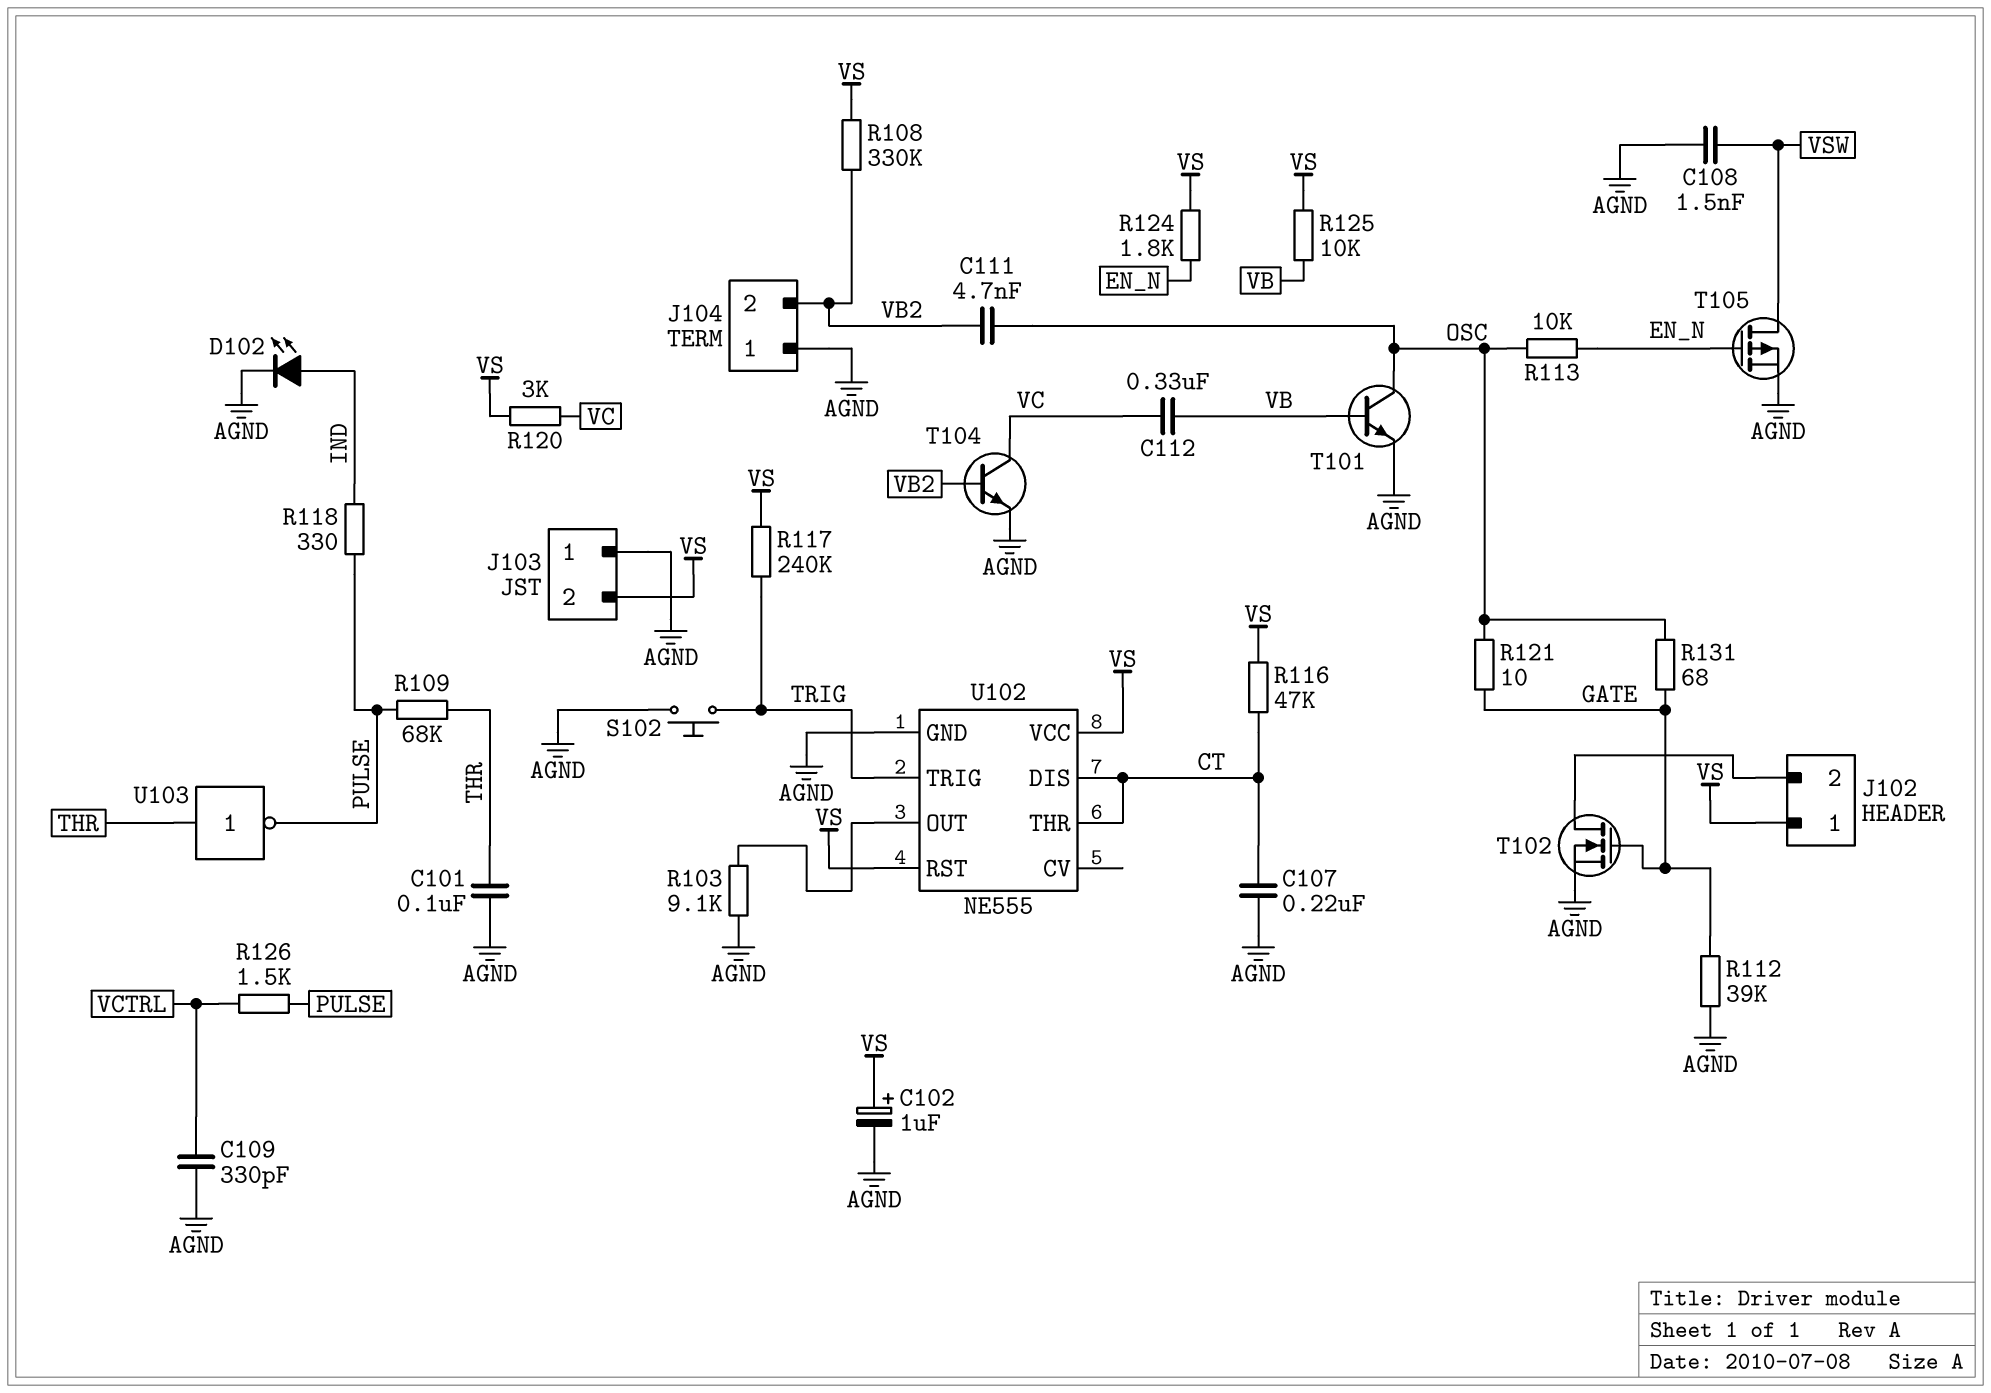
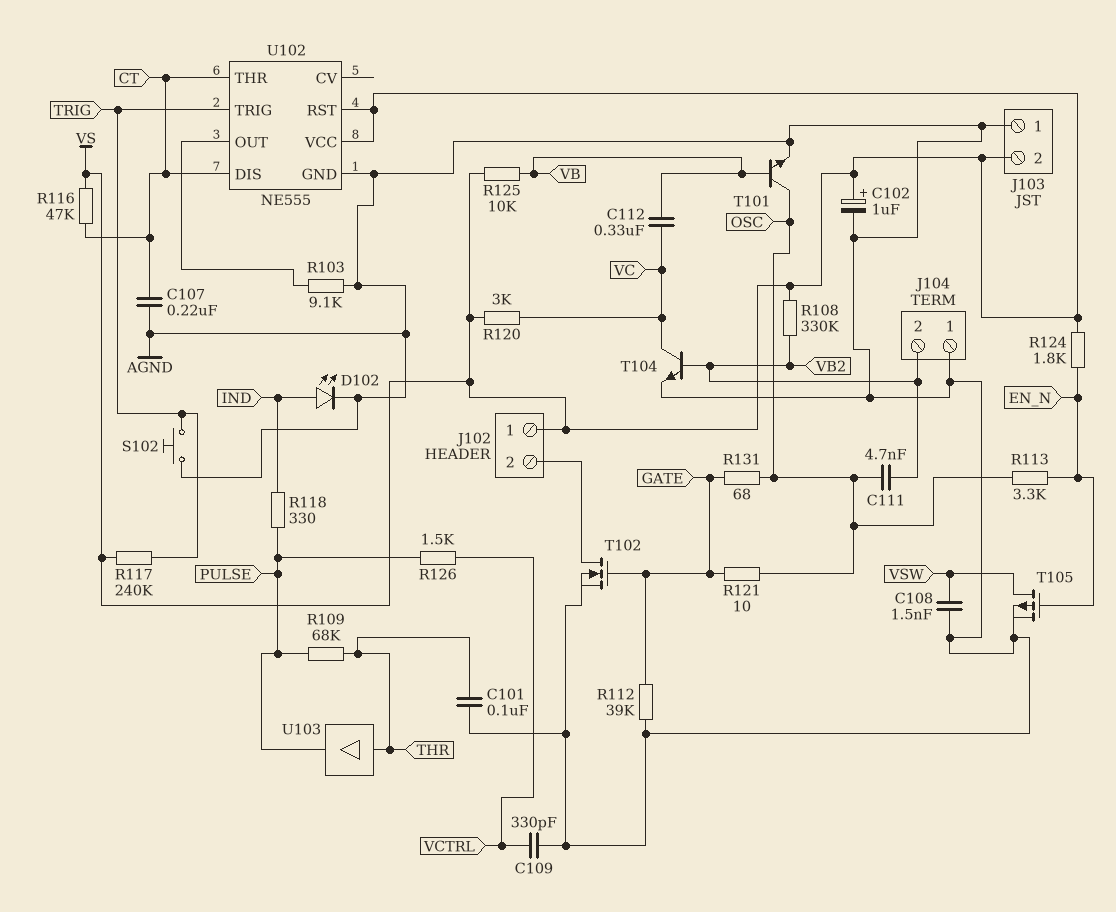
R113: 10k (EN_N, OSC) -> 3.3k (EN_N, OSC)
U103: NOT (in THR, out PULSE) -> buffer (in THR, out PULSE)

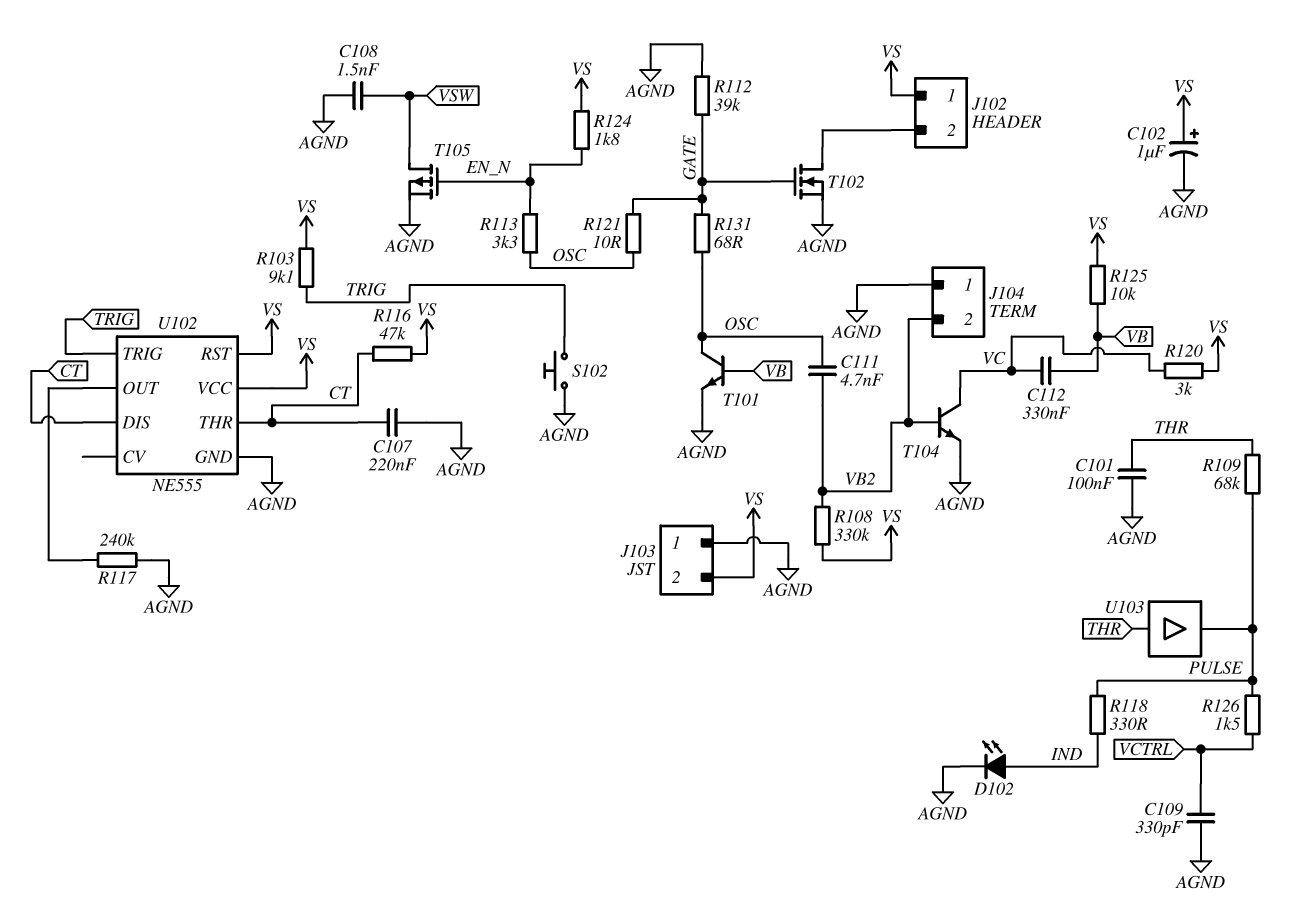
R103: 9.1k (AGND, U102/OUT) -> 9.1k (TRIG, VS)
R117: 240k (TRIG, VS) -> 240k (AGND, U102/OUT)

